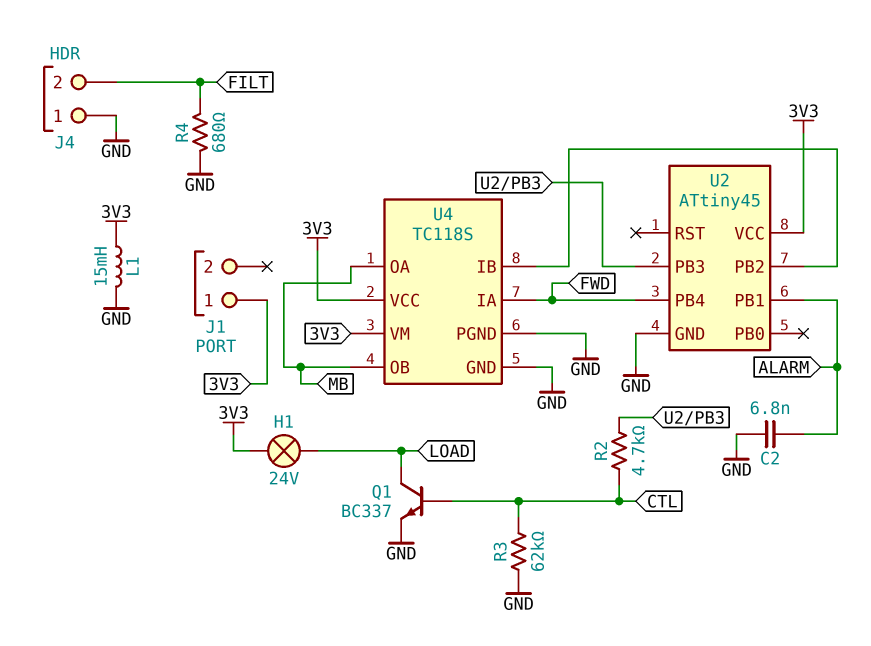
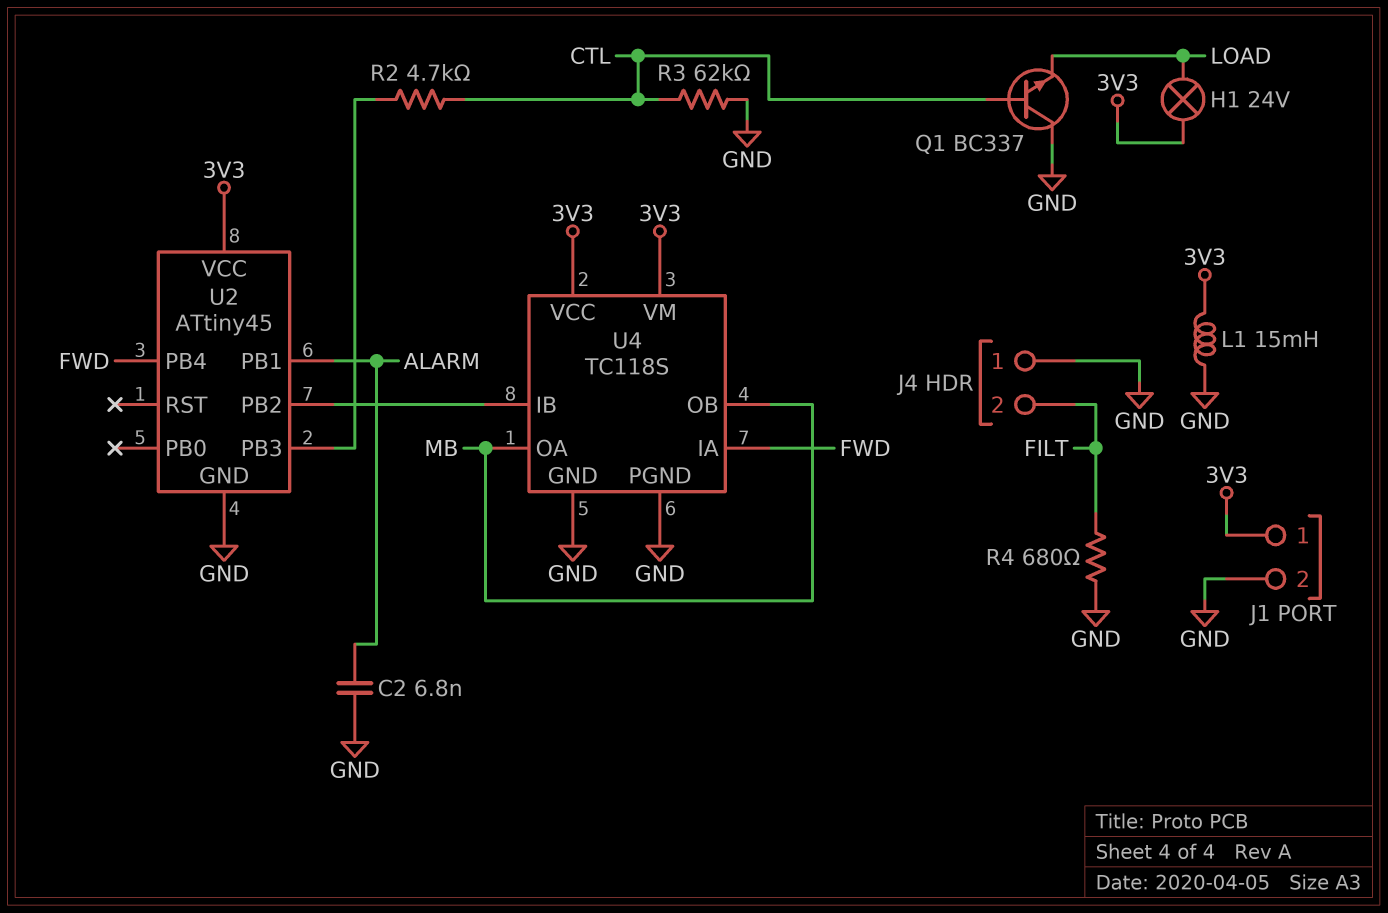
J1 pin 2: none -> GND
Q1: NPN BC337 (B CTL, C LOAD, E GND) -> NPN BC337 (B CTL, C GND, E LOAD)

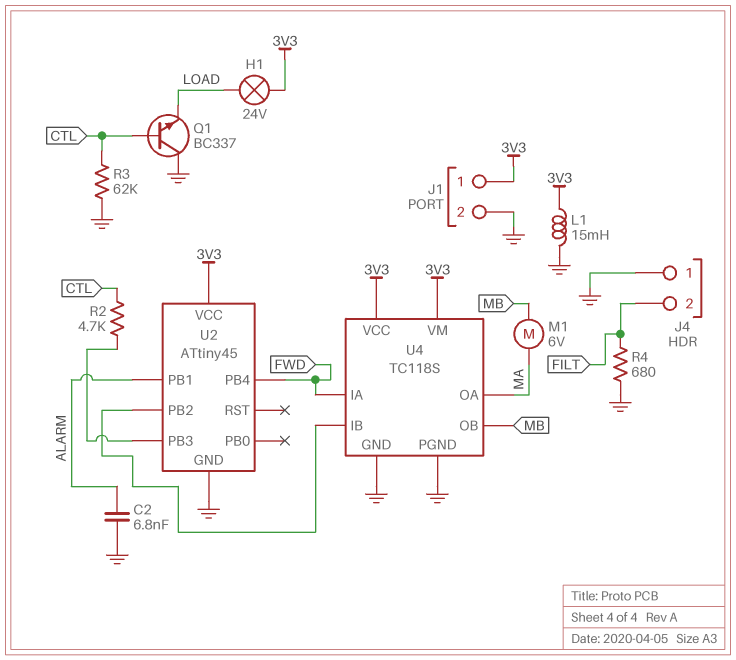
M1: none -> motor 6V (MA, MB)
U4 pin OA: MB -> MA

